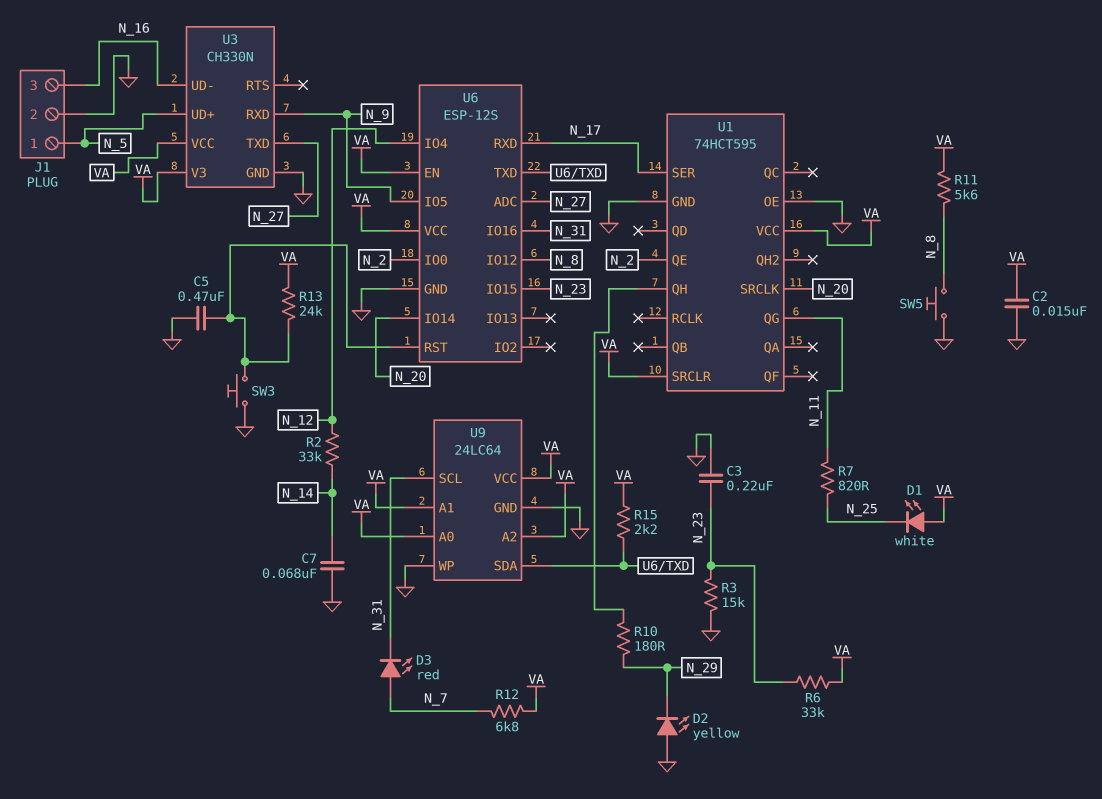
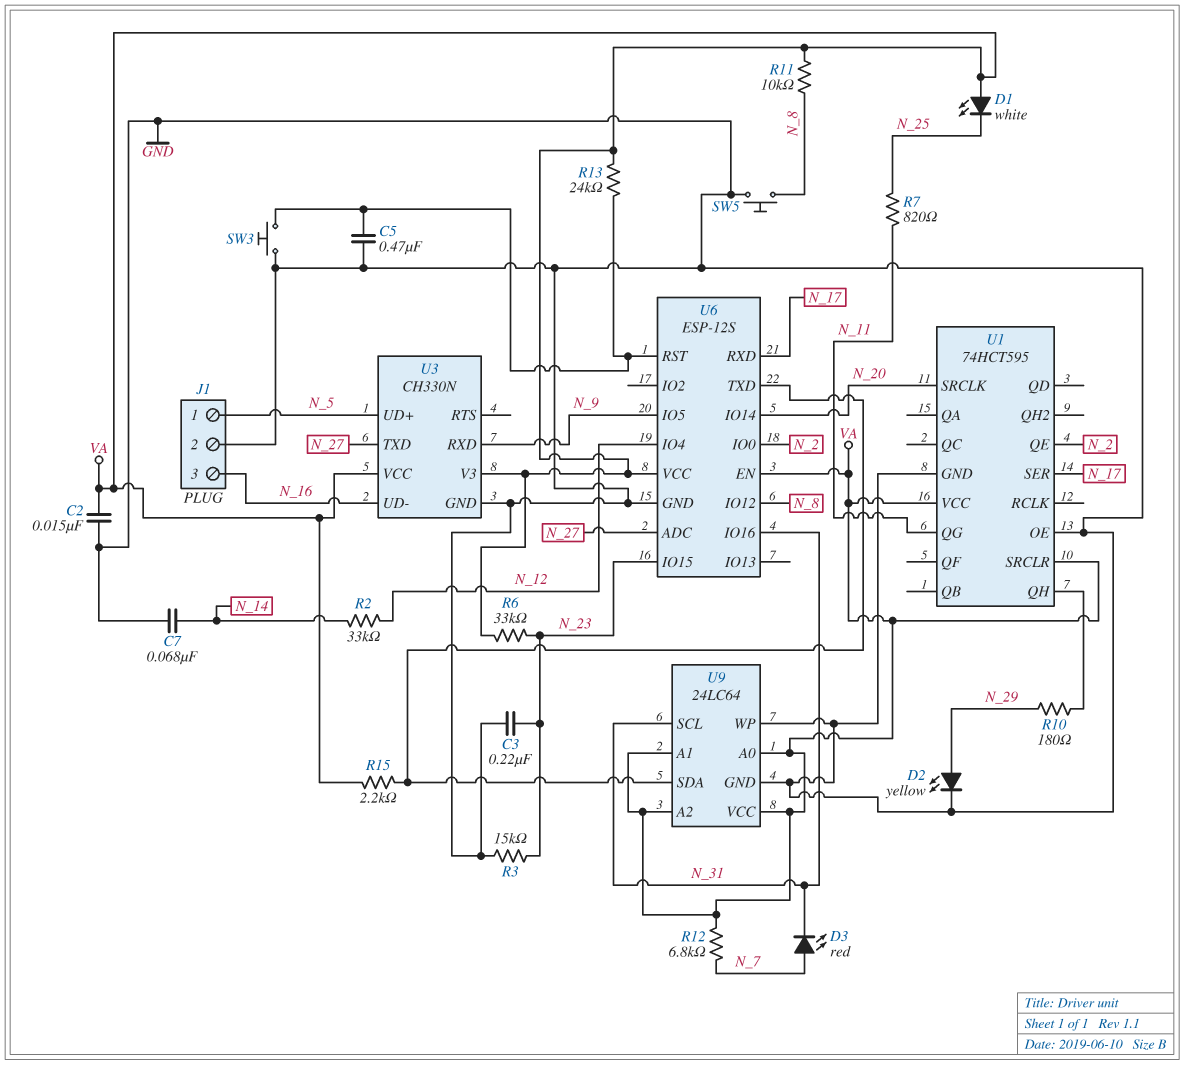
D2: LED yellow (A GND, K N_29) -> LED yellow (A N_29, K GND)
R11: 5.6k (N_8, VA) -> 10k (N_8, VA)

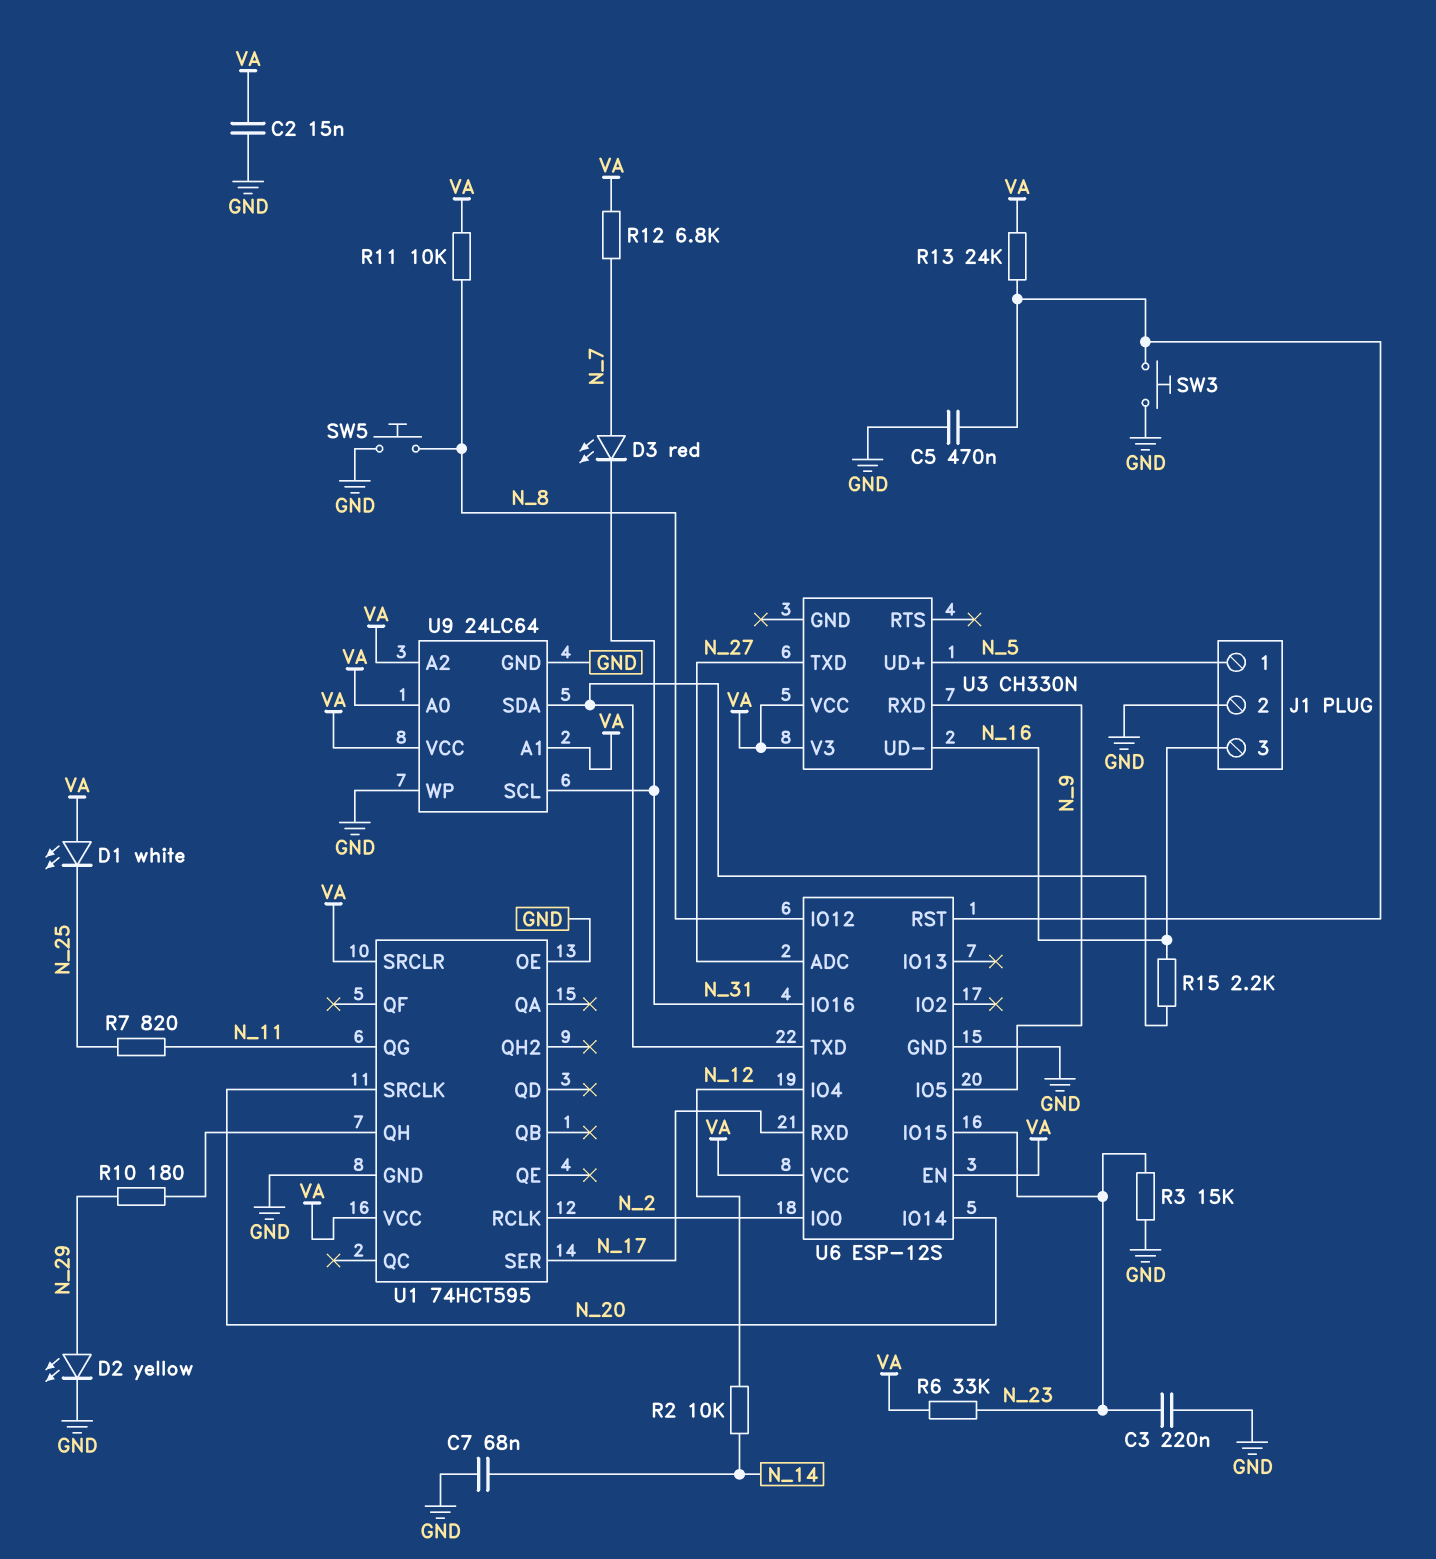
R2: 33k (N_12, N_14) -> 10k (N_12, N_14)
R15: 2.2k (U6/TXD, VA) -> 2.2k (N_16, U6/TXD)
U1 pin QE: N_2 -> none
U1 pin RCLK: none -> N_2
U3 pin GND: GND -> none

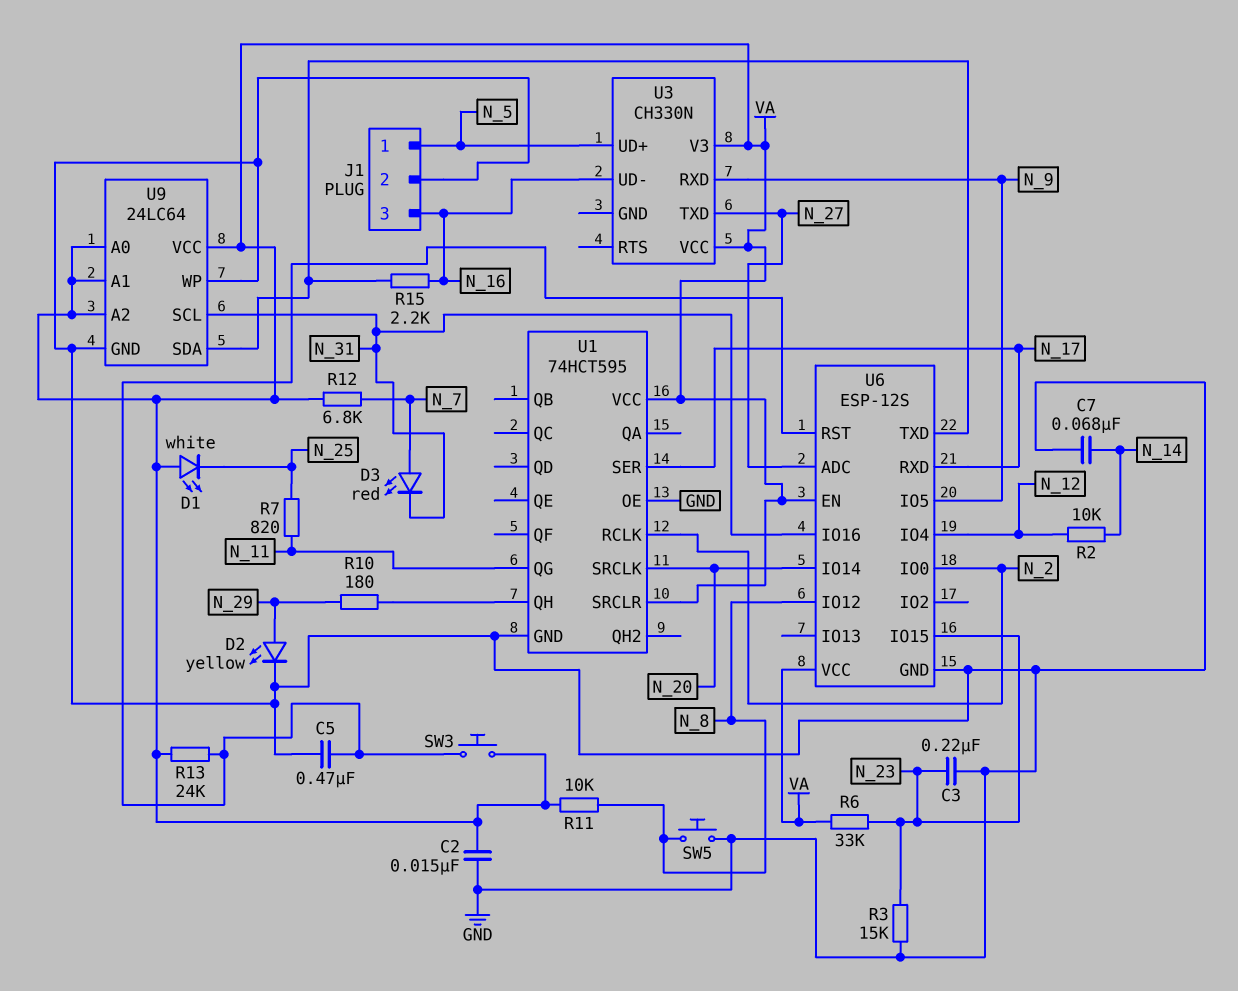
SW3: button (GND, U6/RST) -> button (U6/RST, VA)

